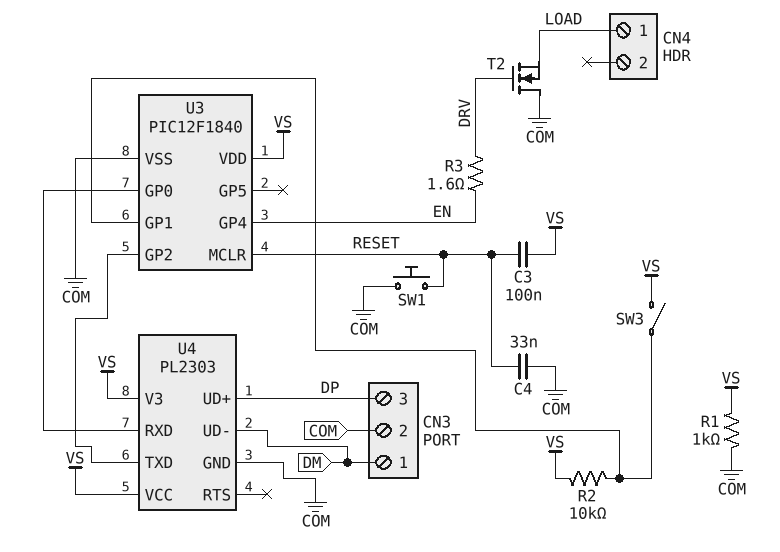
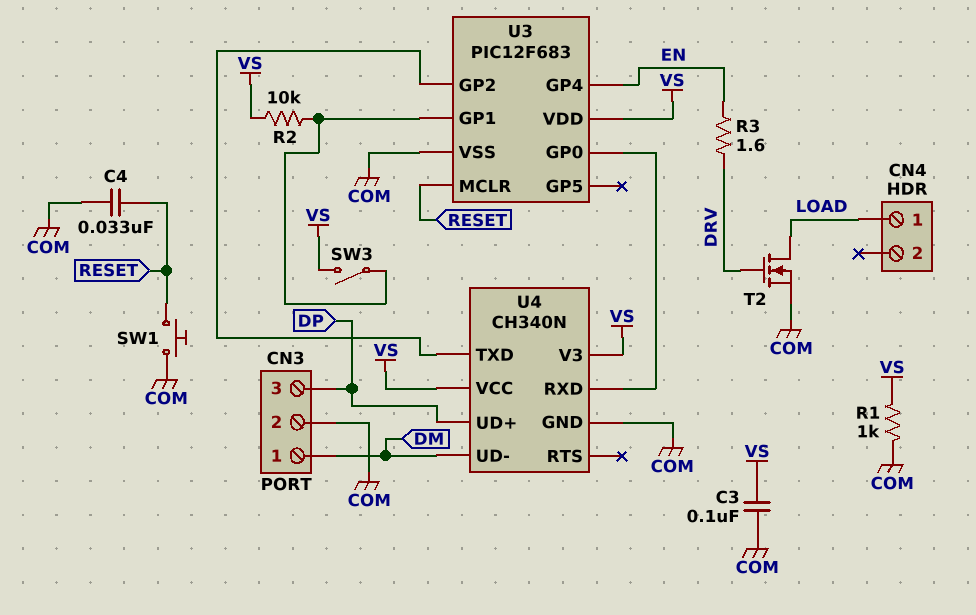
C3: 100nF (RESET, VS) -> 100nF (COM, VS)
T2: NMOS (G DRV, D COM, S LOAD) -> NMOS (G DRV, D LOAD, S COM)
U3: PIC12F1840 -> PIC12F683
U4: PL2303 -> CH340N

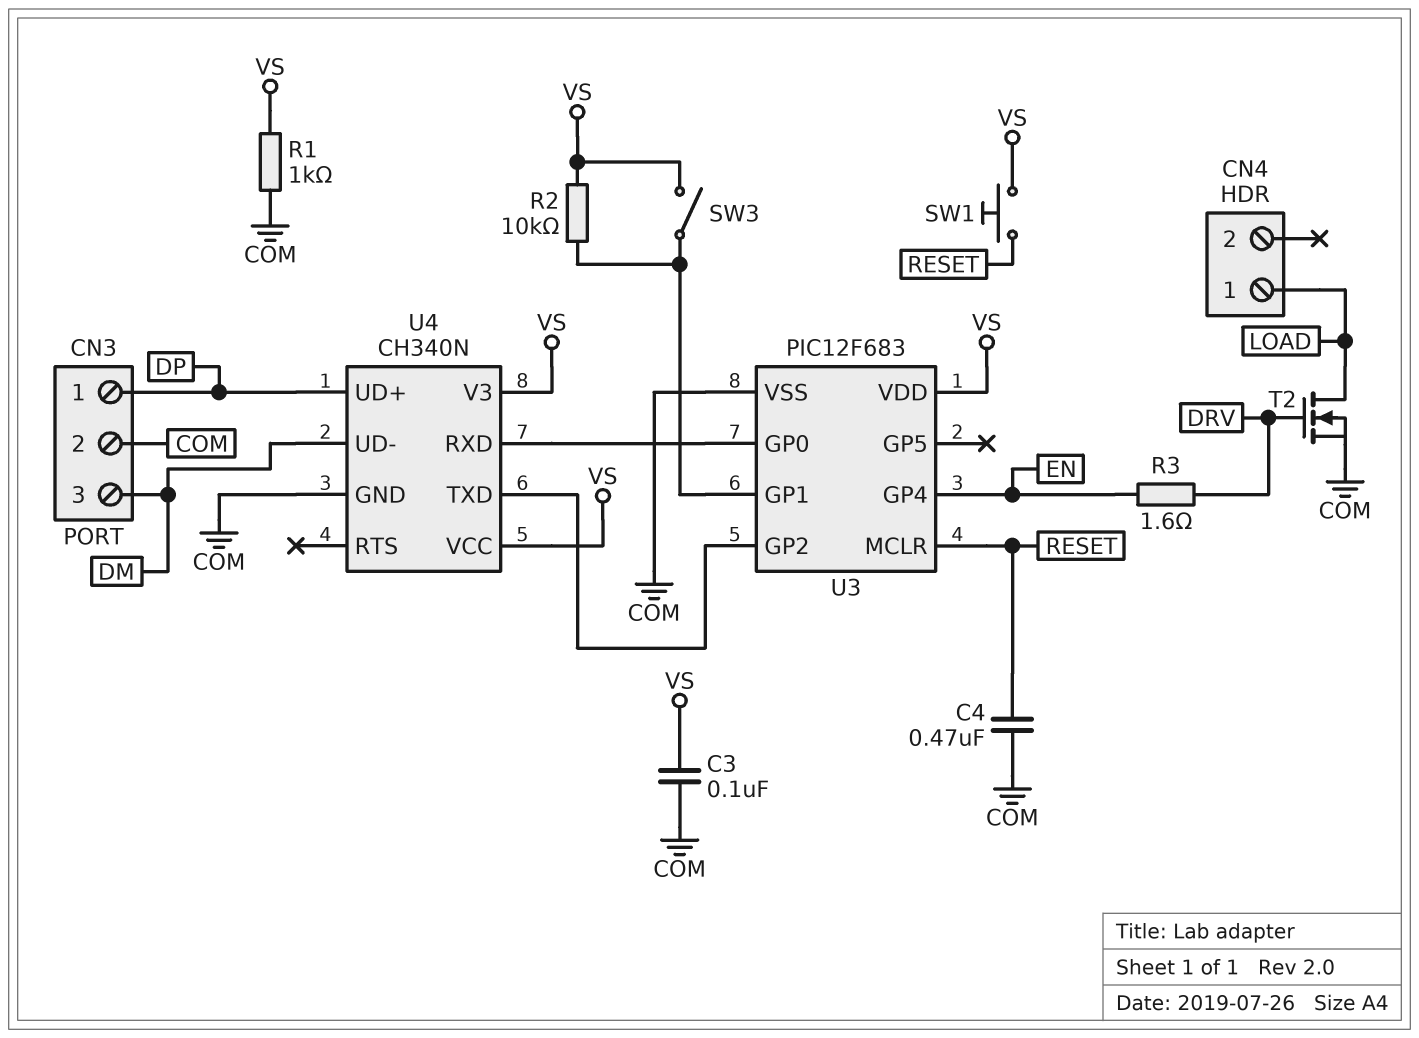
C4: 33nF (COM, RESET) -> 470nF (COM, RESET)
CN3 pin 1: DM -> DP
CN3 pin 3: DP -> DM
SW1: button (COM, RESET) -> button (RESET, VS)

